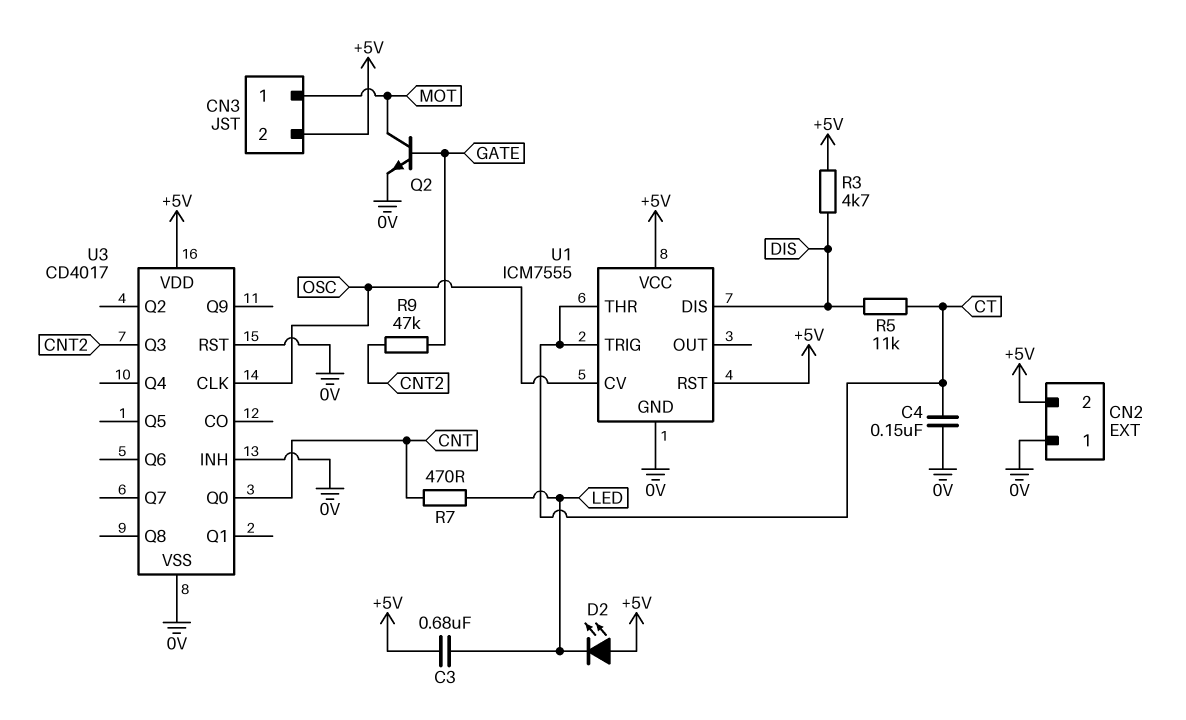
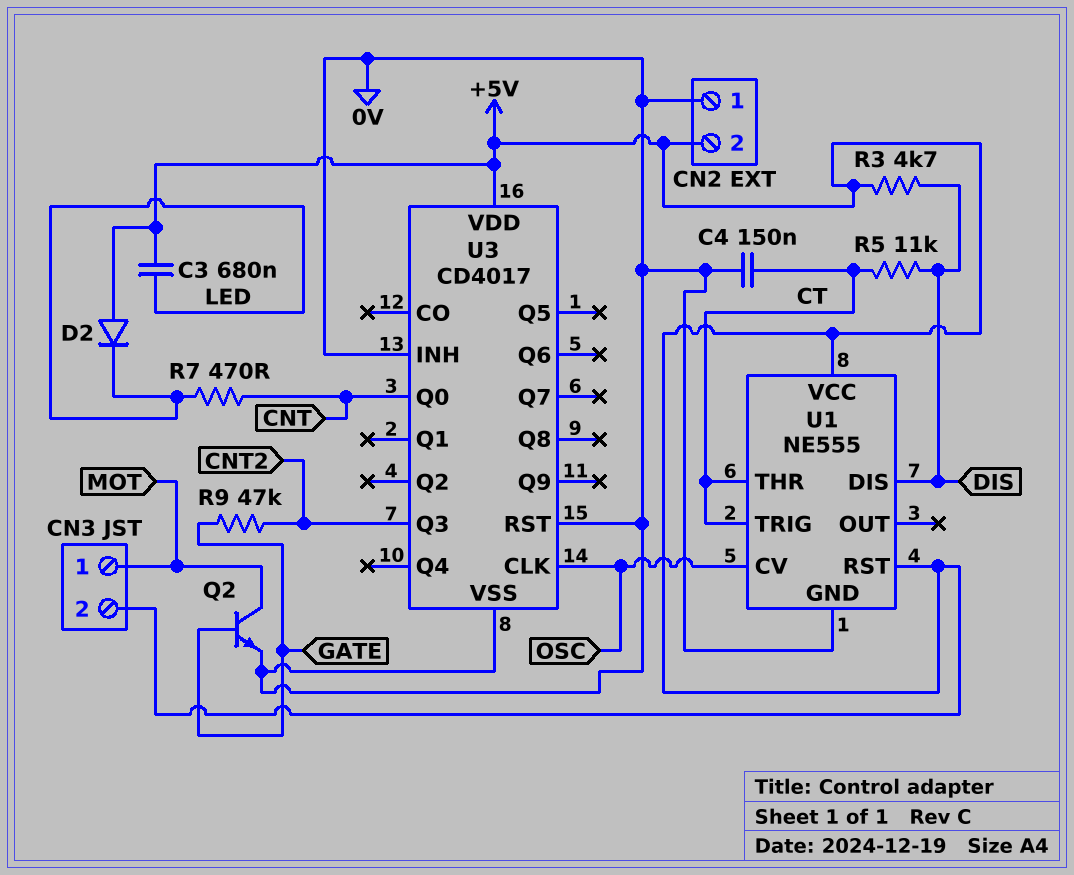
D2: LED (A +5V, K LED) -> diode (A +5V, K LED)
U1: ICM7555 -> NE555

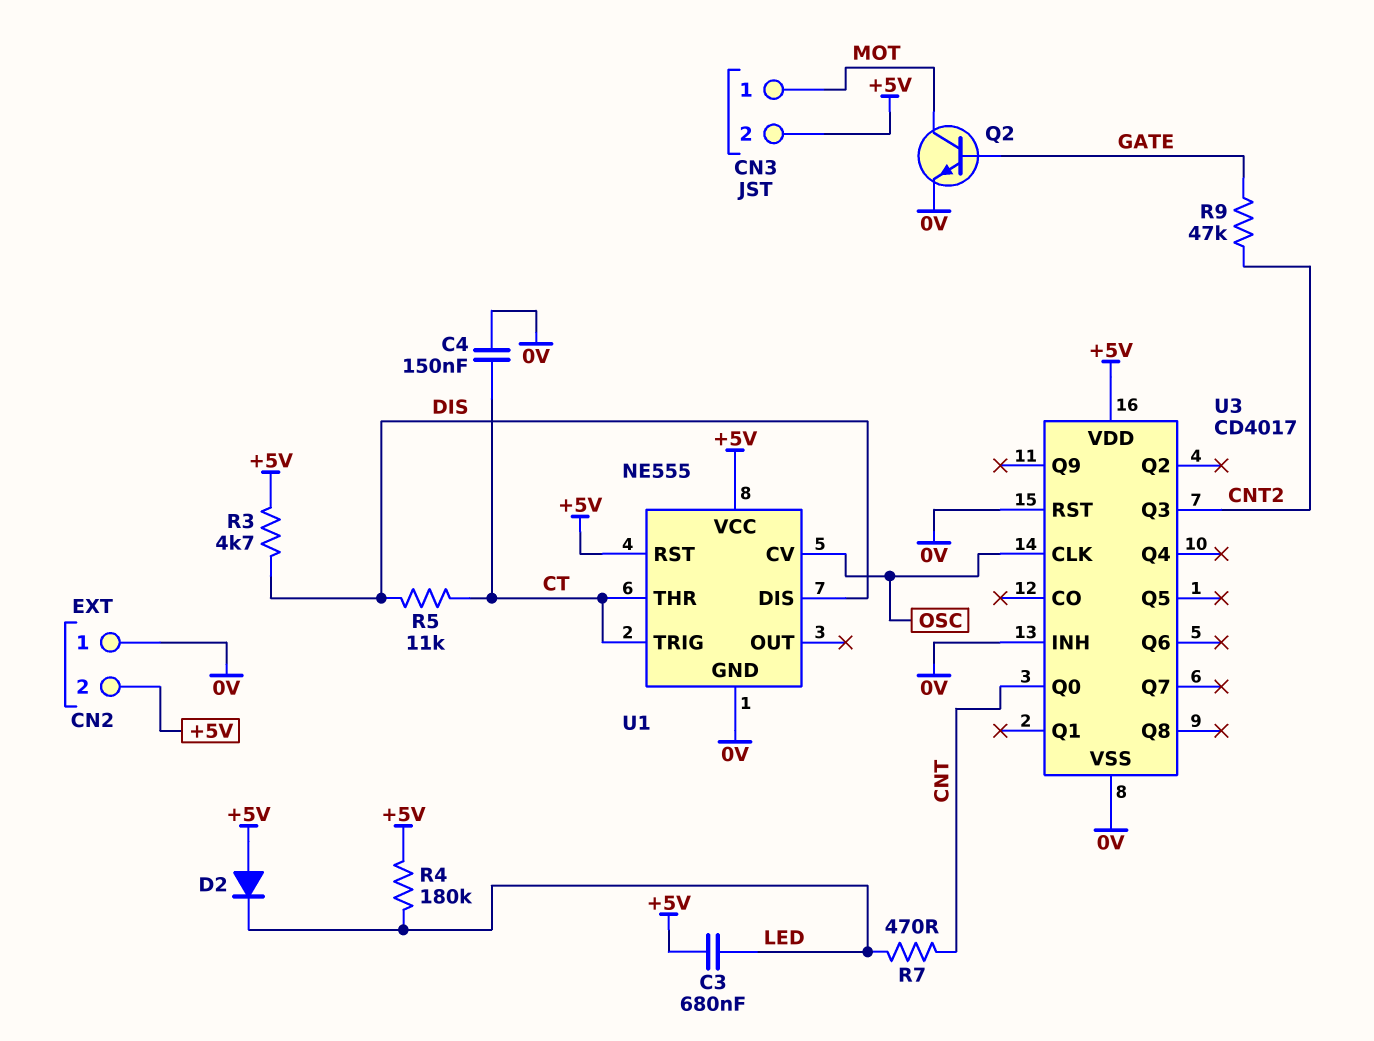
R4: none -> 180k (+5V, LED)

